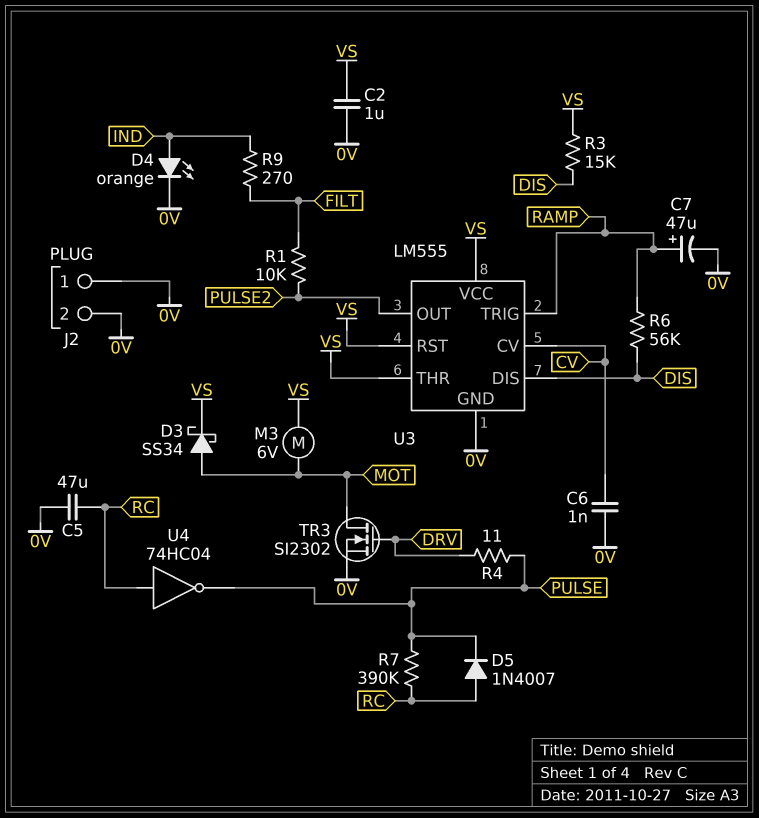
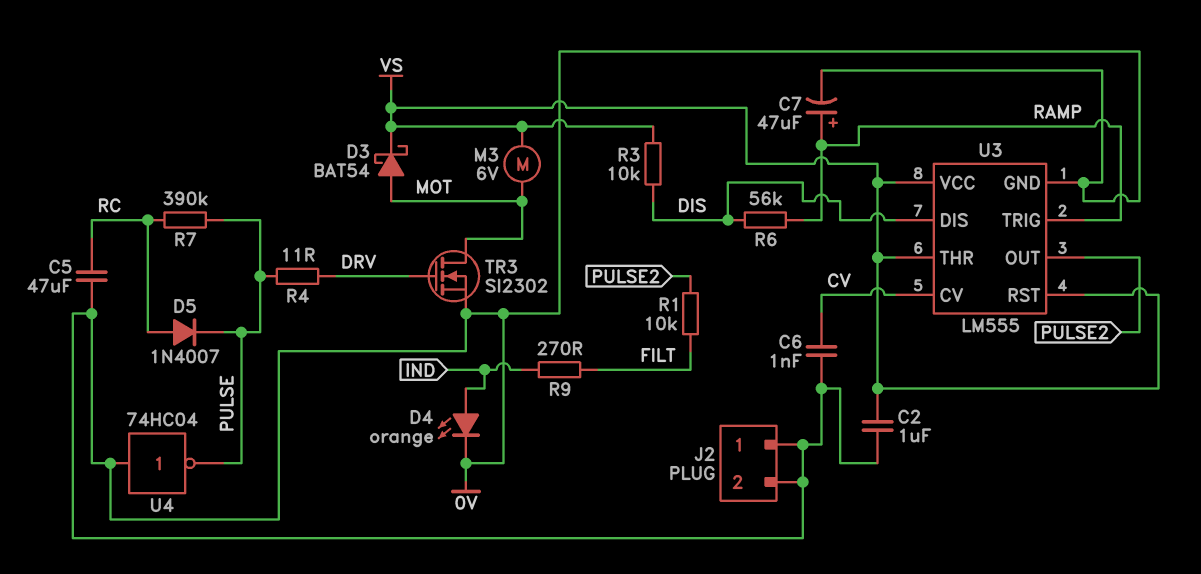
D3: schottky SS34 (A MOT, K VS) -> schottky BAT54 (A MOT, K VS)
R3: 15k (DIS, VS) -> 10k (DIS, VS)
U4: NOT 74HC04 (in RC, out PULSE) -> NOT 74HC04 (in 0V, out PULSE)

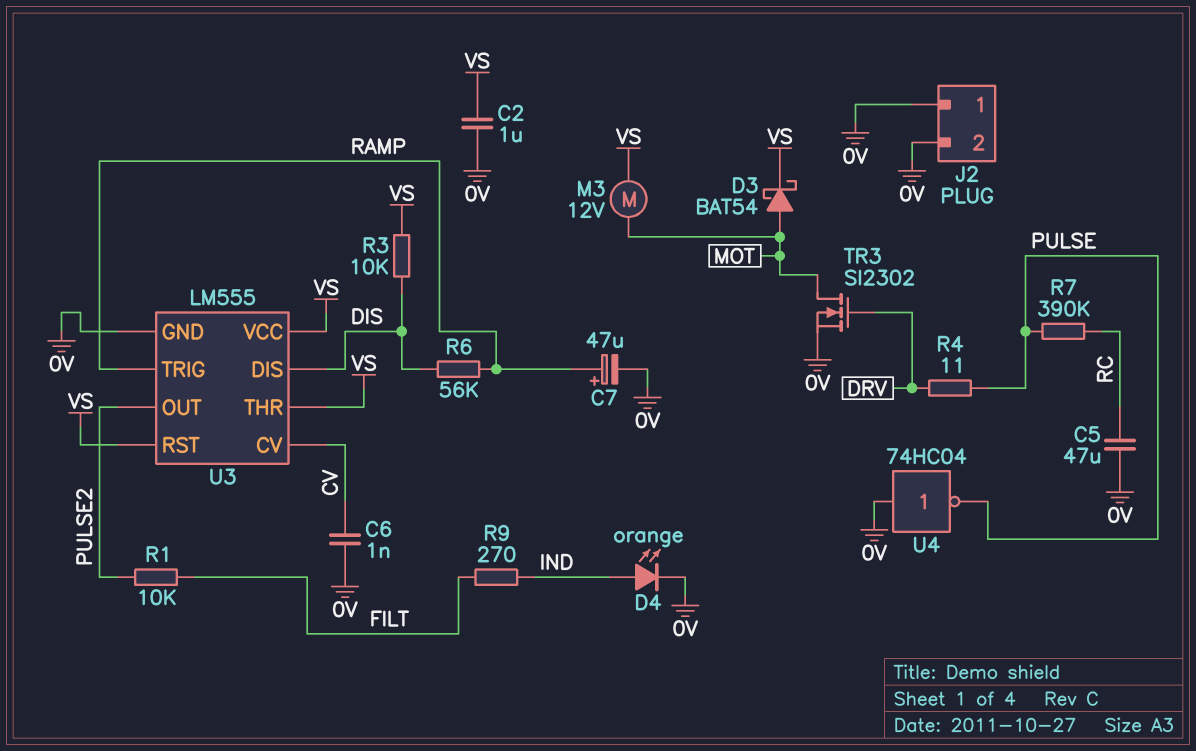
D5: diode 1N4007 (A RC, K PULSE) -> none
M3: motor 6V (MOT, VS) -> motor 12V (MOT, VS)

